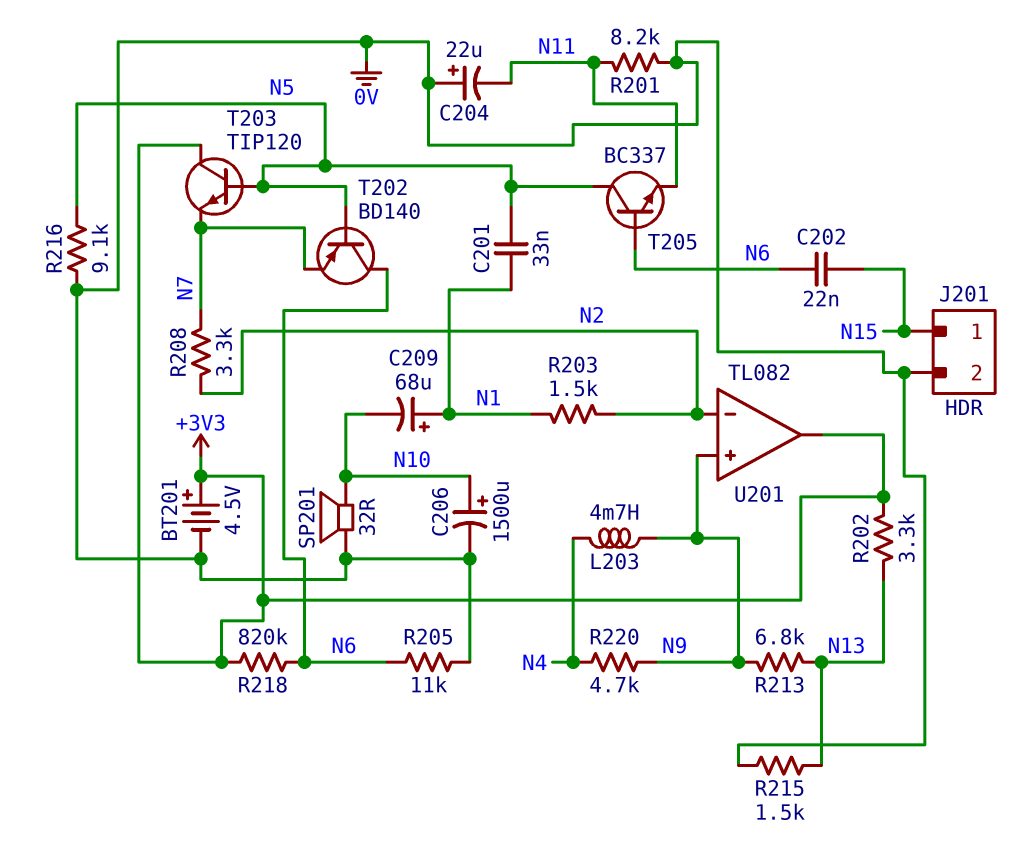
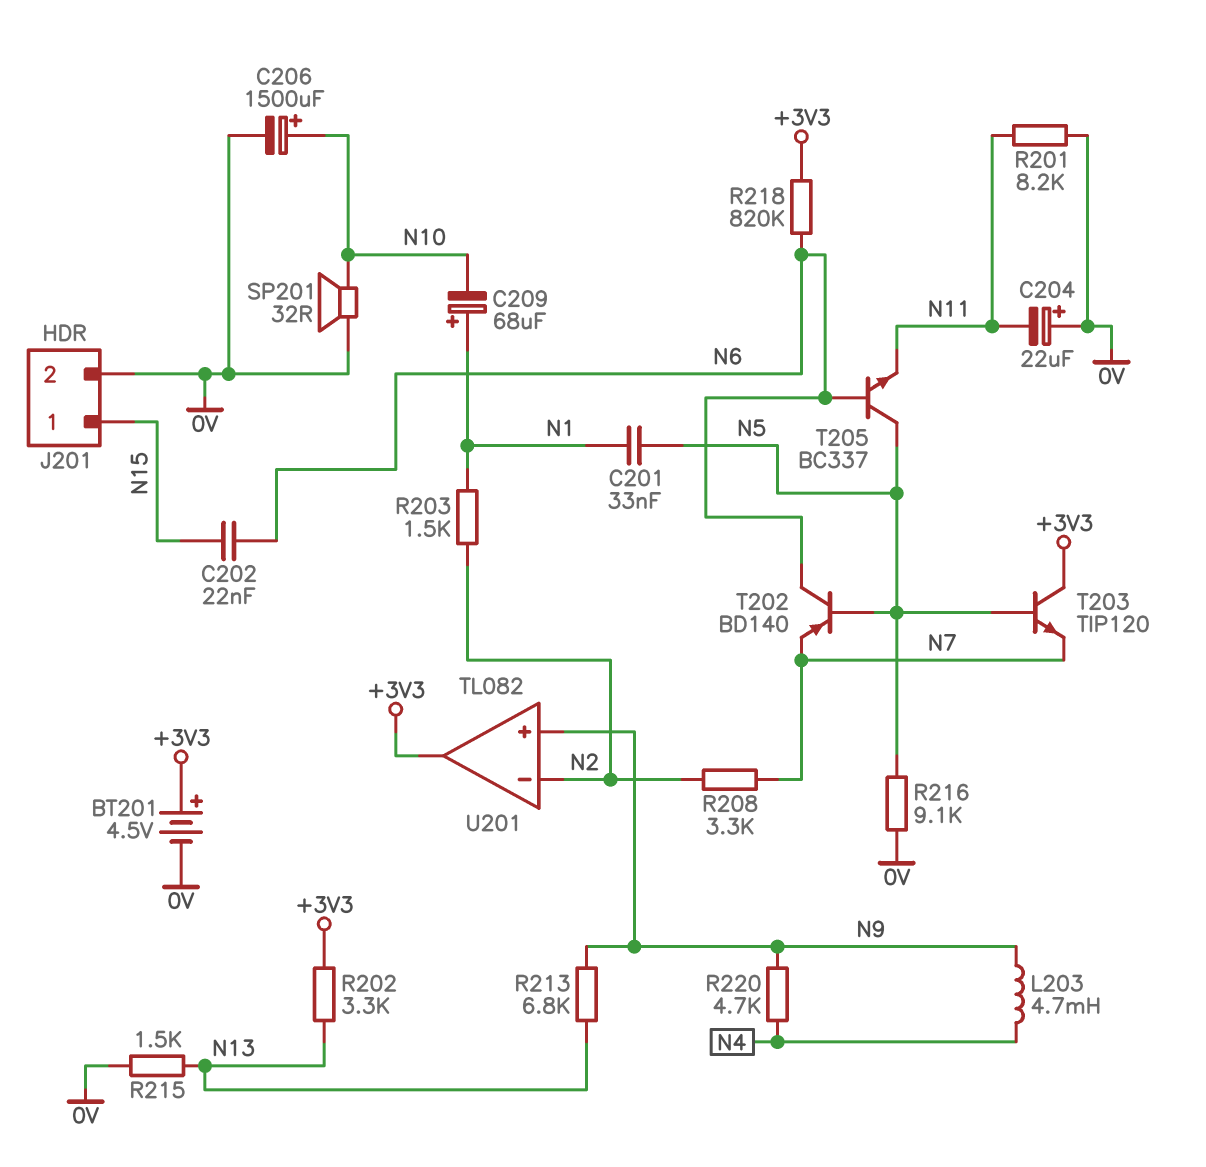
R205: 11k (0V, N6) -> none

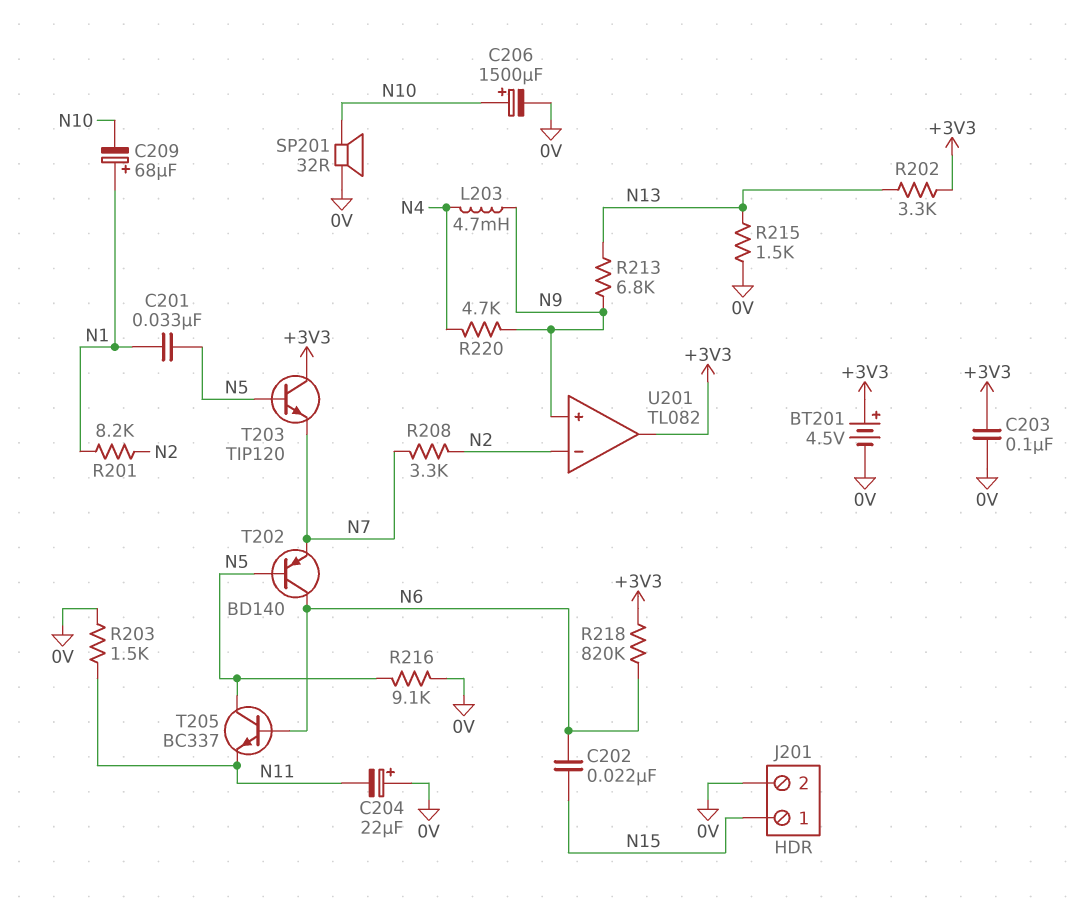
C203: none -> 100nF (+3V3, 0V)
R201: 8.2k (0V, N11) -> 8.2k (N1, N2)
R203: 1.5k (N1, N2) -> 1.5k (0V, N11)

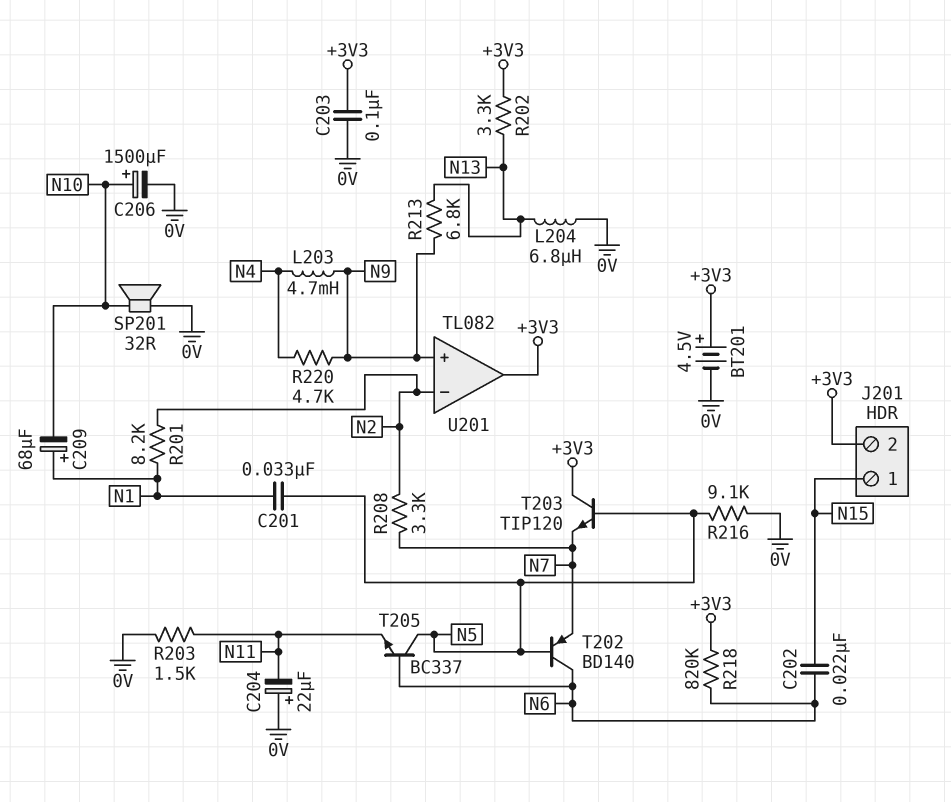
J201 pin 2: 0V -> +3V3
L204: none -> 6.8uH (0V, N13)
R215: 1.5k (0V, N13) -> none

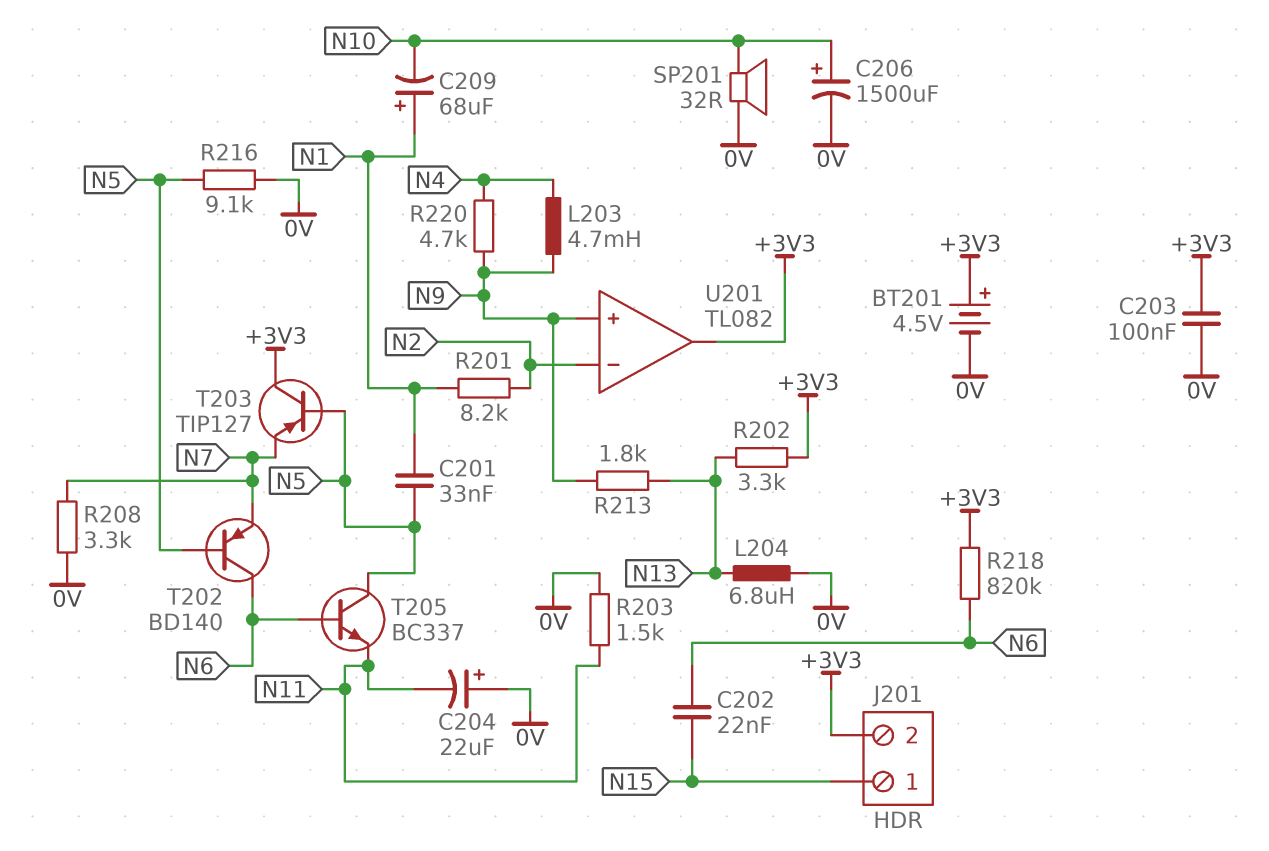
R208: 3.3k (N2, N7) -> 3.3k (0V, N7)
R213: 6.8k (N9, N13) -> 1.8k (N9, N13)
T203: NPN TIP120 (B N5, C +3V3, E N7) -> PNP TIP127 (B N5, C +3V3, E N7)

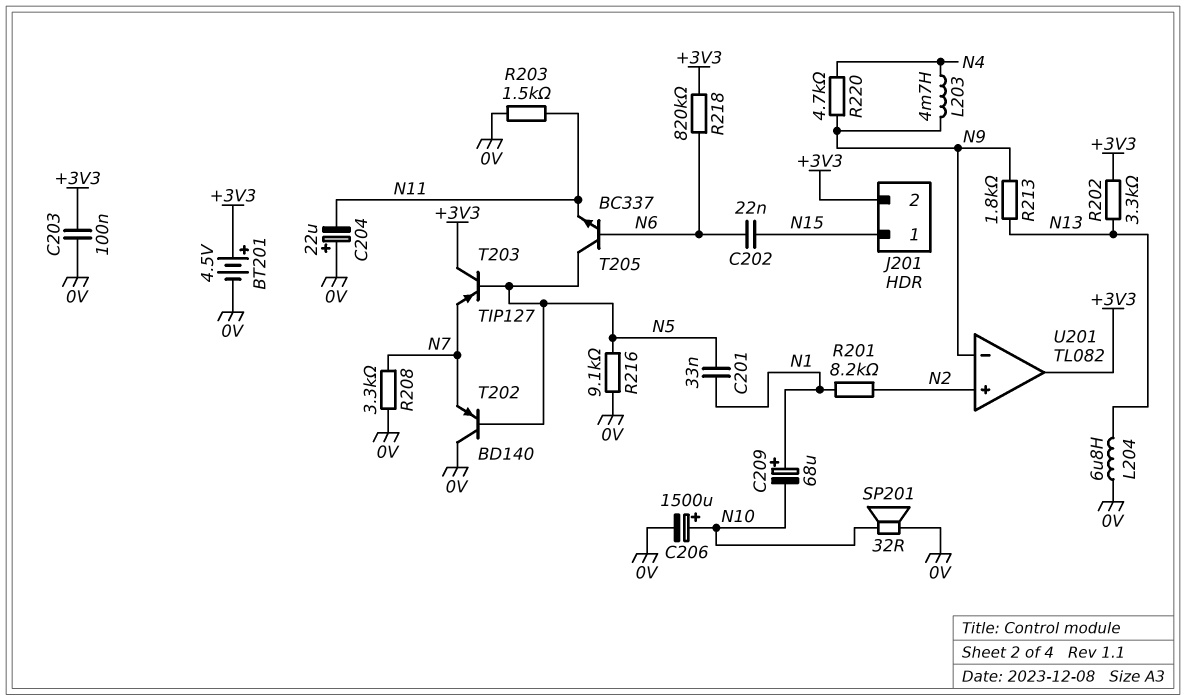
T202: PNP BD140 (B N5, C N6, E N7) -> PNP BD140 (B N5, C 0V, E N7)
U201 pin in+: N9 -> N2
U201 pin in-: N2 -> N9

